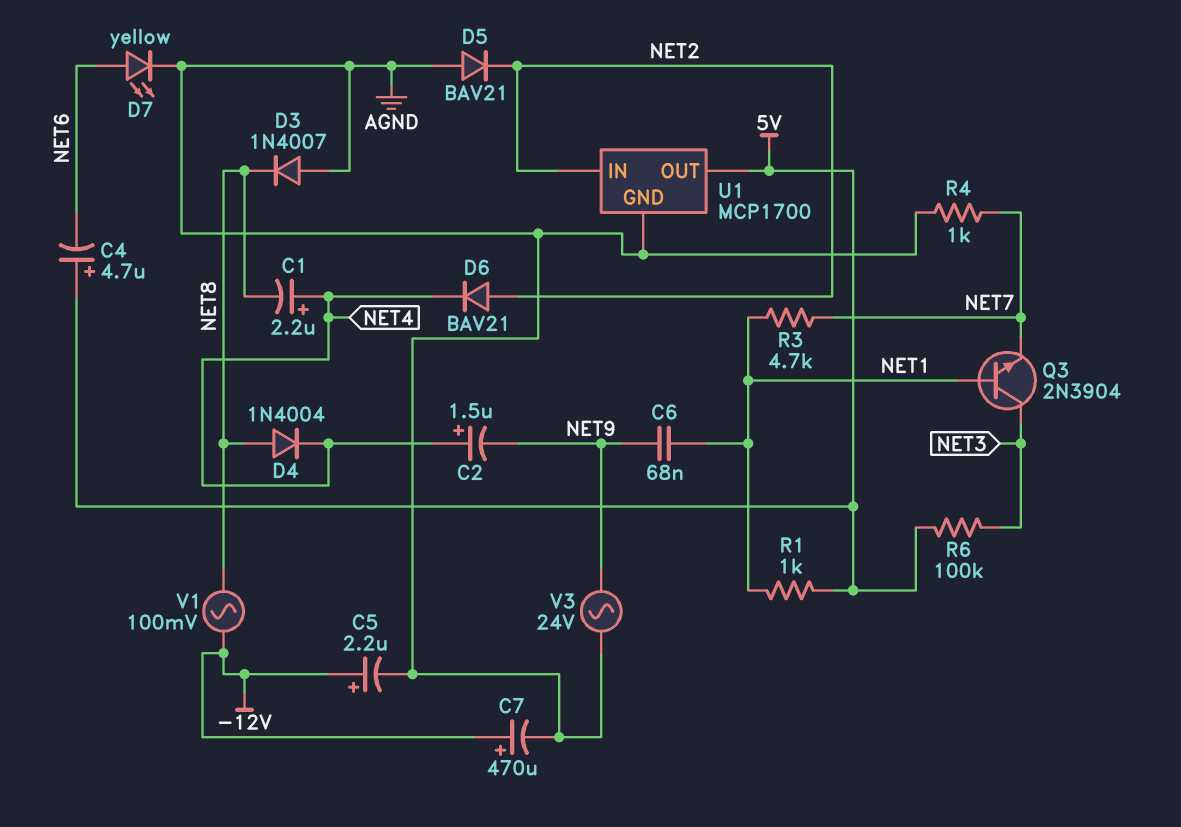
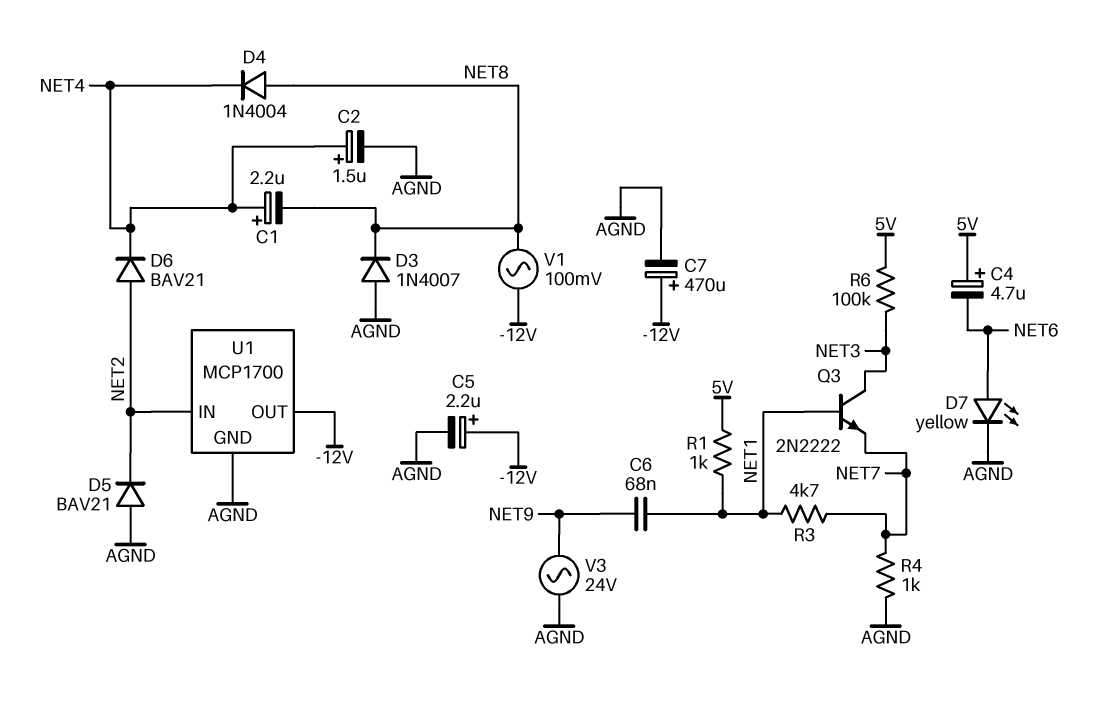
C2: 1.5uF (plus NET4, minus NET9) -> 1.5uF (plus NET4, minus AGND)
Q3: NPN 2N3904 (B NET1, C NET3, E NET7) -> NPN 2N2222 (B NET1, C NET3, E NET7)
U1 pin OUT: 5V -> -12V

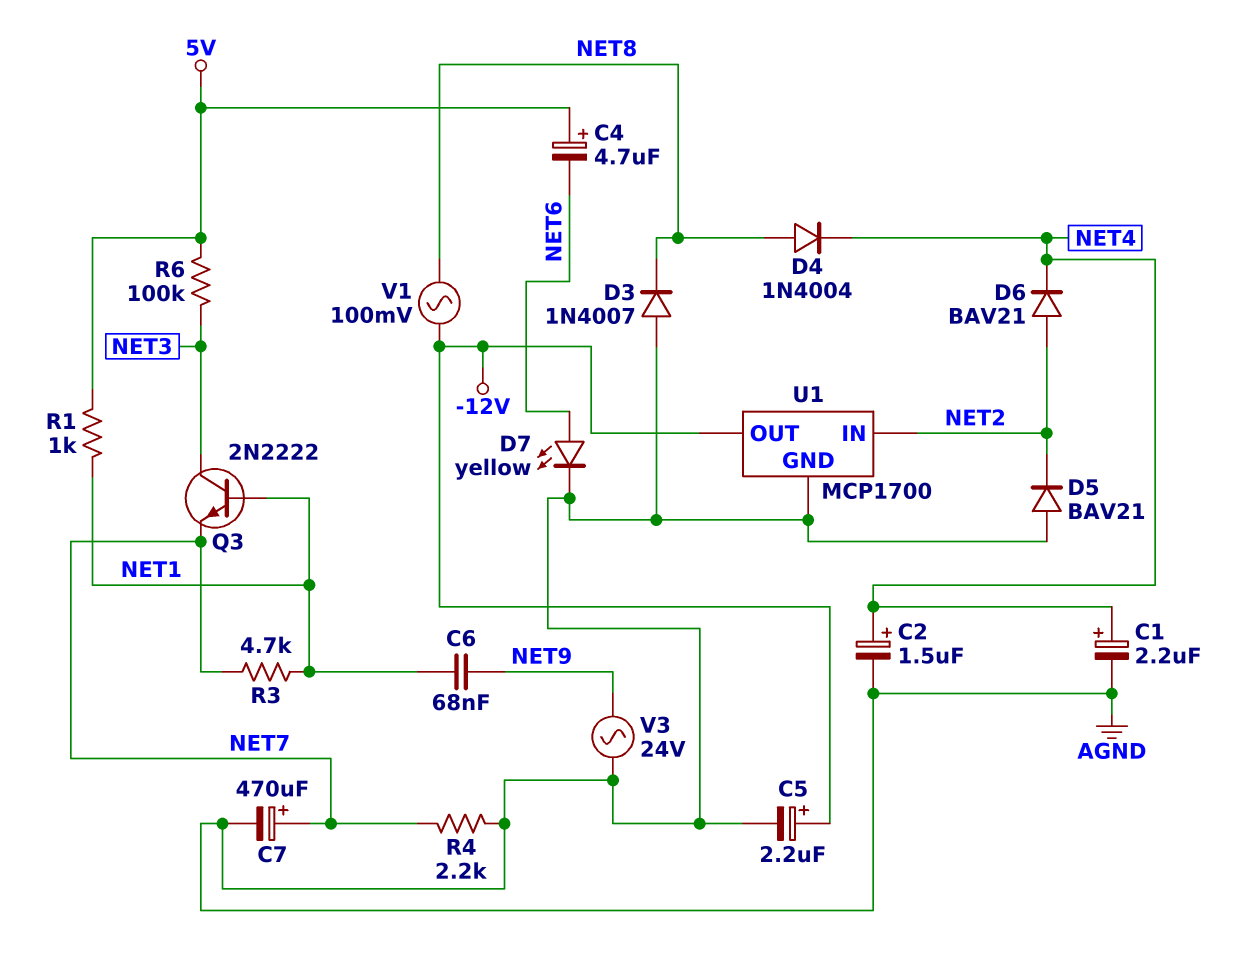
C1: 2.2uF (plus NET4, minus NET8) -> 2.2uF (plus NET4, minus AGND)
C7: 470uF (plus -12V, minus AGND) -> 470uF (plus NET7, minus AGND)
R4: 1k (AGND, NET7) -> 2.2k (AGND, NET7)

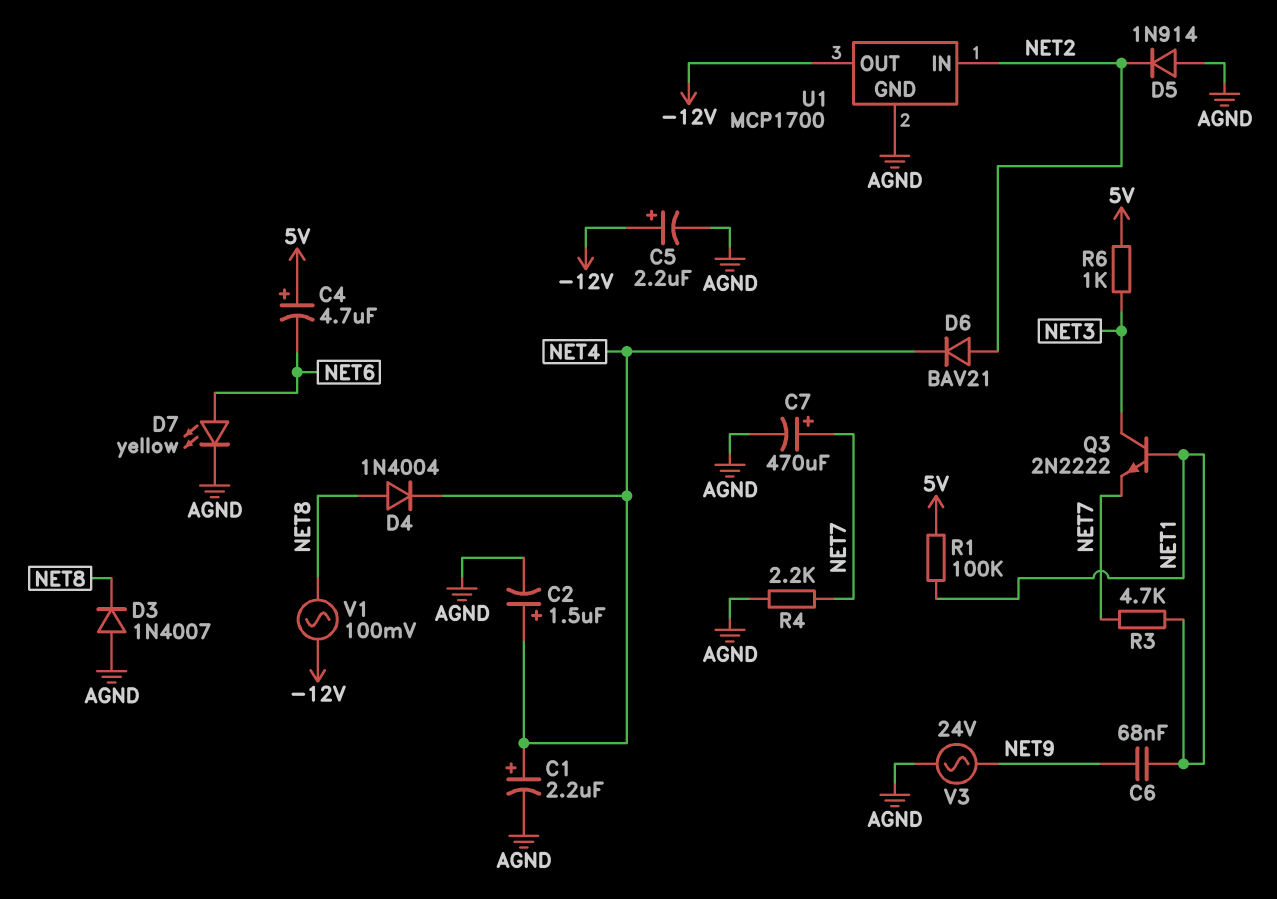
D5: diode BAV21 (A AGND, K NET2) -> diode 1N914 (A AGND, K NET2)
R1: 1k (5V, NET1) -> 100k (5V, NET1)
R6: 100k (5V, NET3) -> 1k (5V, NET3)

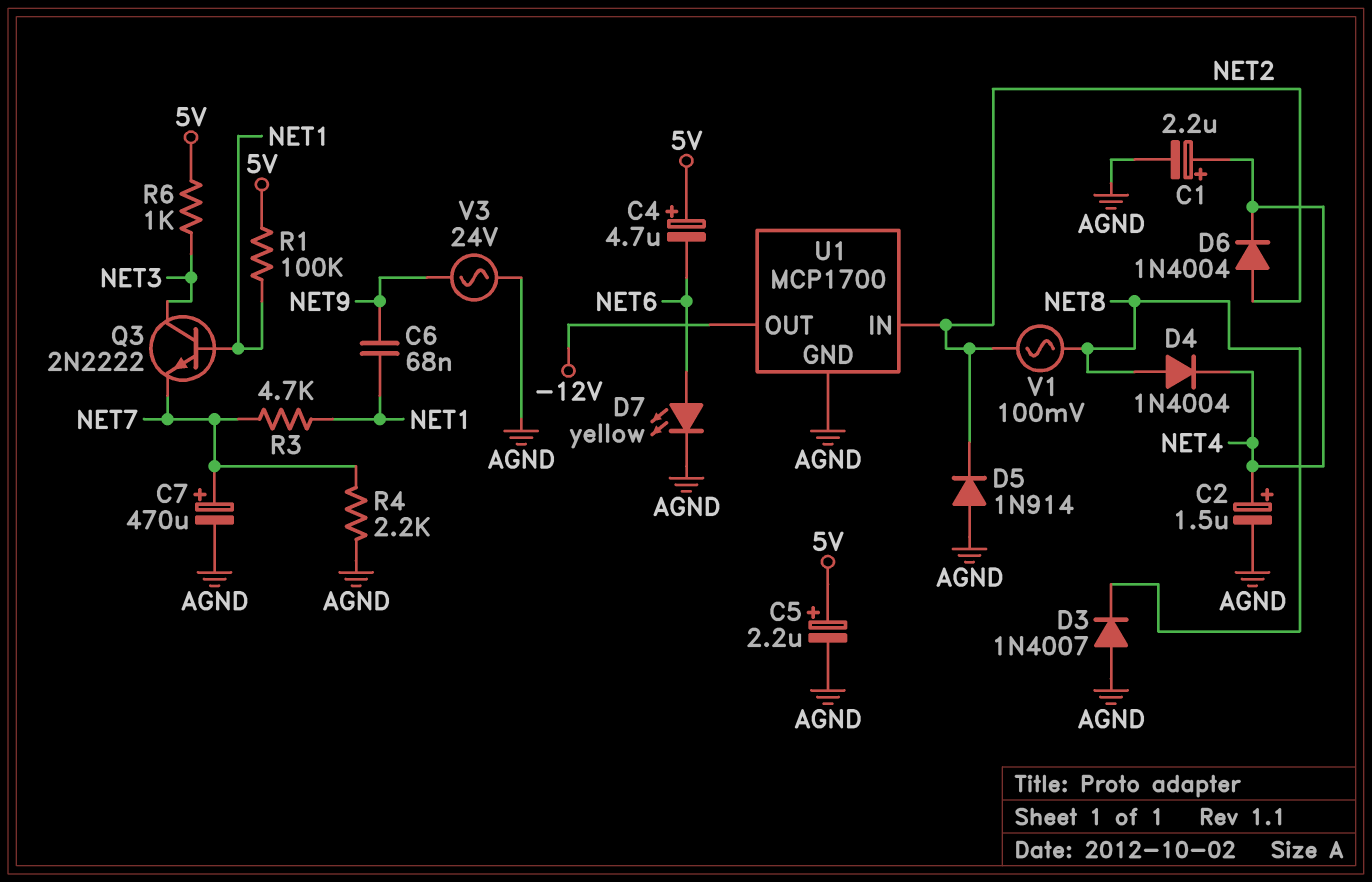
C5: 2.2uF (plus -12V, minus AGND) -> 2.2uF (plus 5V, minus AGND)
D6: diode BAV21 (A NET2, K NET4) -> diode 1N4004 (A NET2, K NET4)
V1: AC 100mV (-12V, NET8) -> AC 100mV (NET2, NET8)

